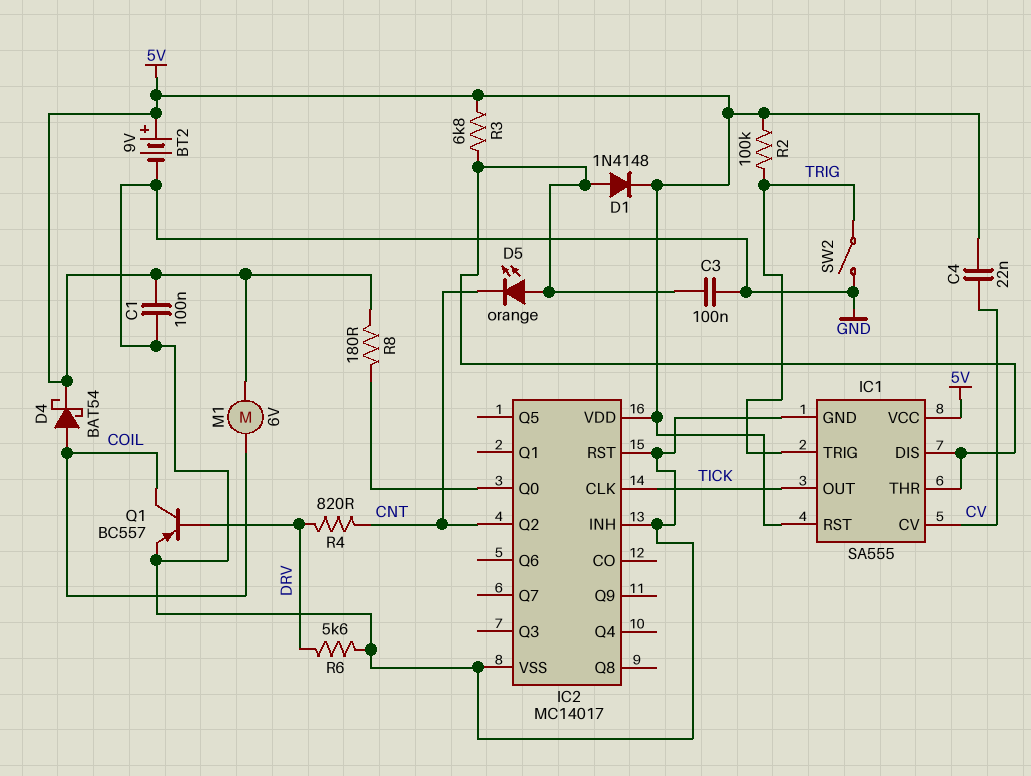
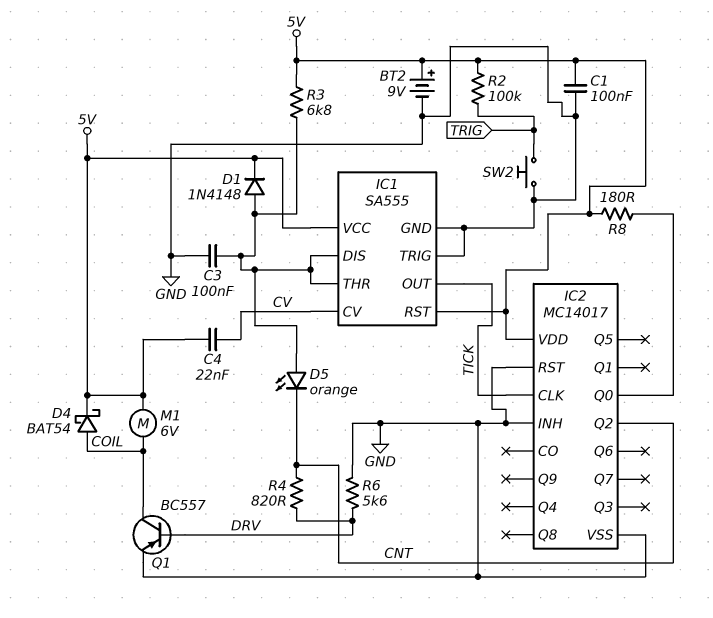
IC1 pin TRIG: TRIG -> GND
SW2: switch (GND, TRIG) -> button (GND, TRIG)

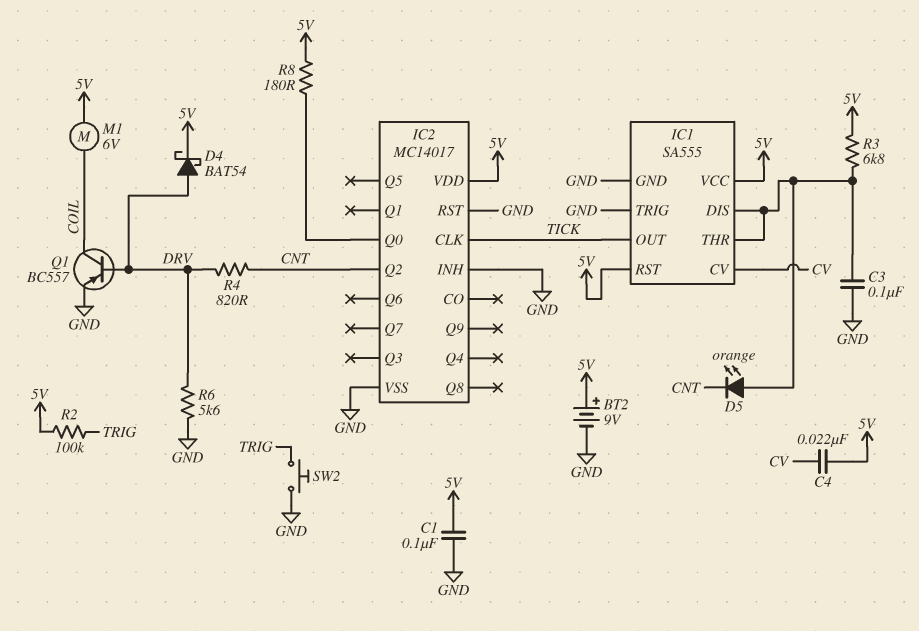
D1: diode 1N4148 (A IC1/DIS, K 5V) -> none
D4: schottky BAT54 (A COIL, K 5V) -> schottky BAT54 (A DRV, K 5V)

